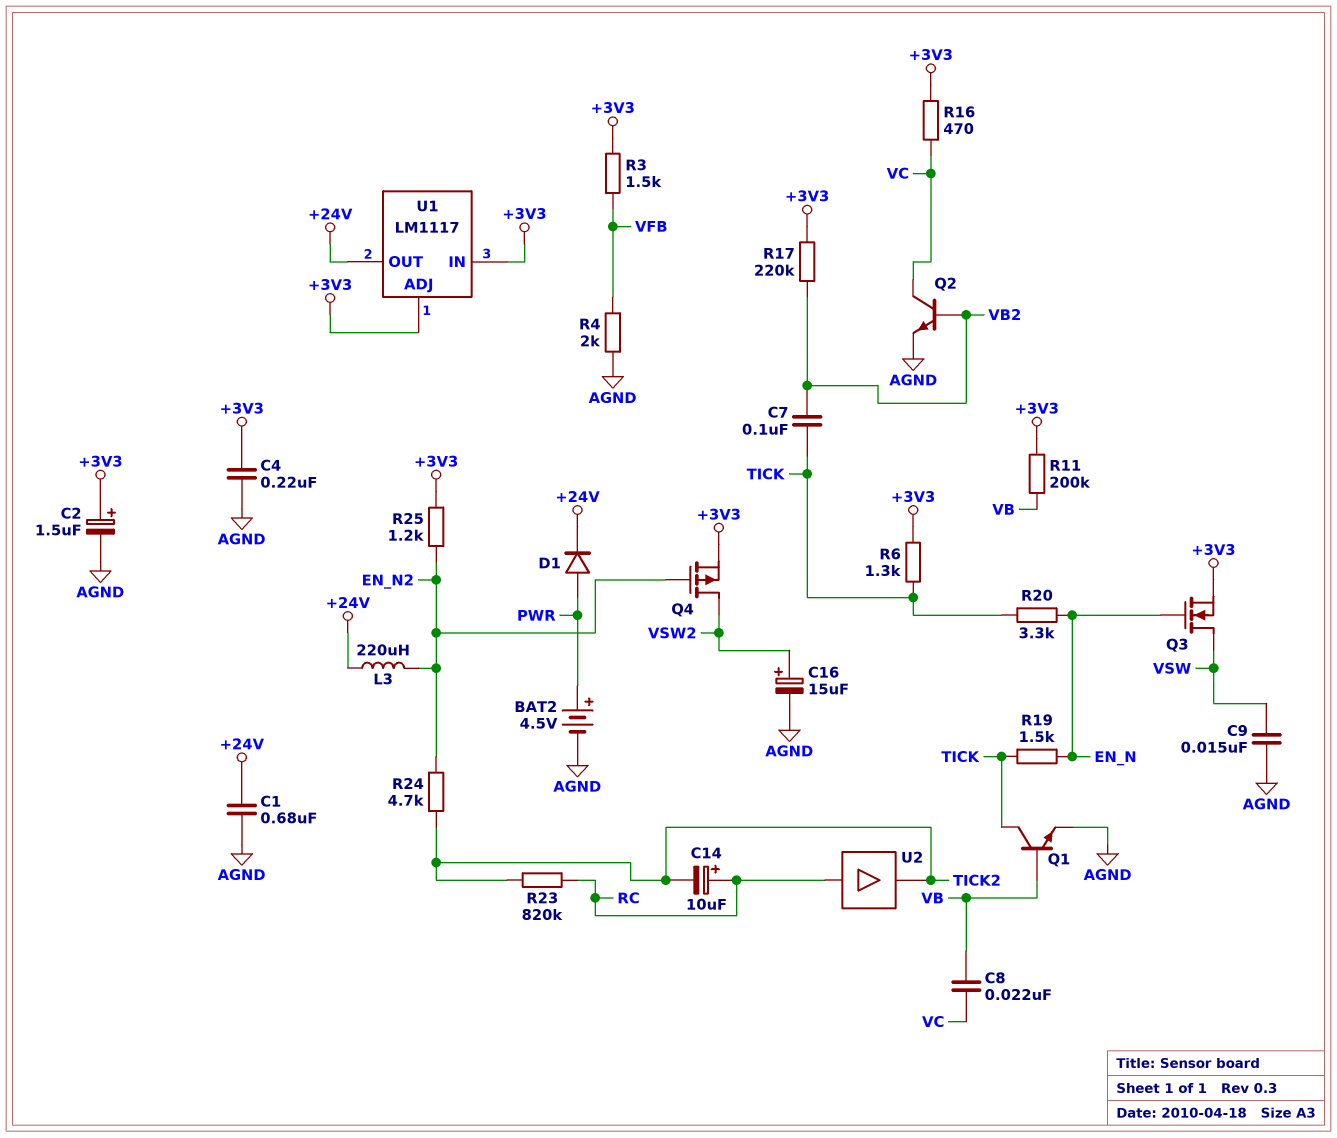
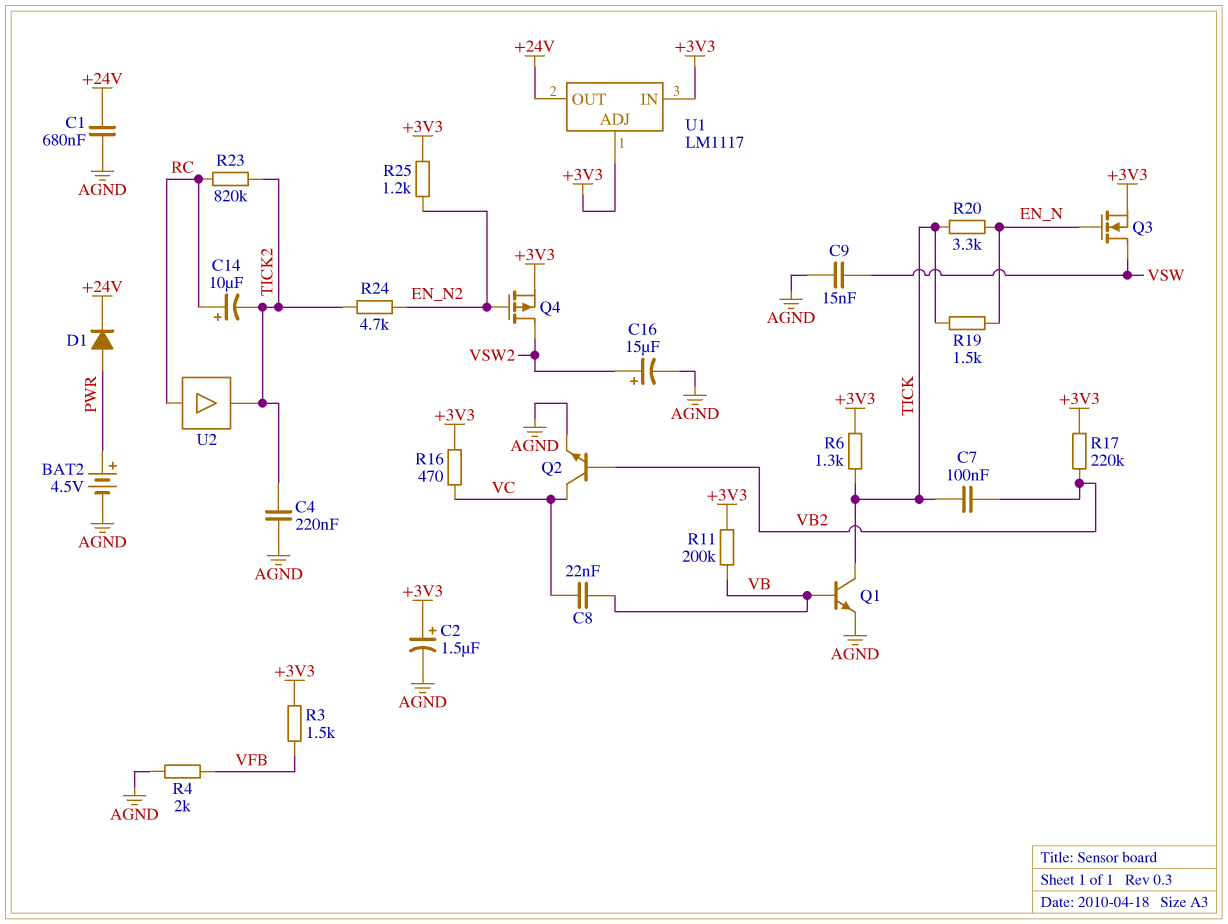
C4: 220nF (+3V3, AGND) -> 220nF (AGND, TICK2)
L3: 220uH (+24V, EN_N2) -> none

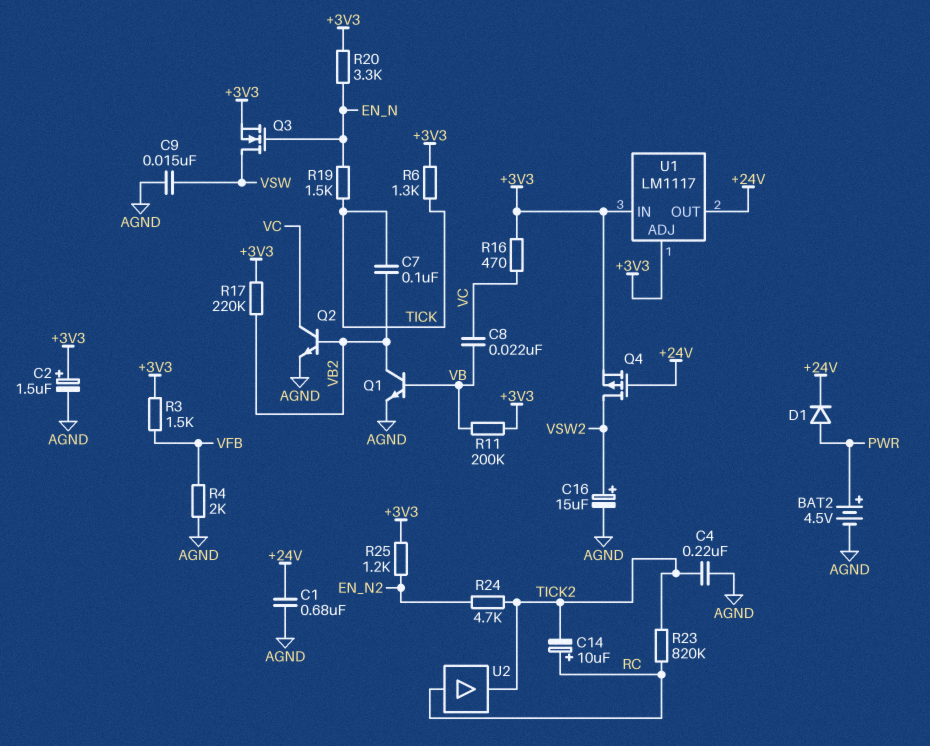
Q1: NPN (B VB, C TICK, E AGND) -> NPN (B VB, C VB2, E AGND)
Q4: PMOS (G EN_N2, D VSW2, S +3V3) -> PMOS (G +24V, D VSW2, S +3V3)
R20: 3.3k (EN_N, TICK) -> 3.3k (+3V3, EN_N)

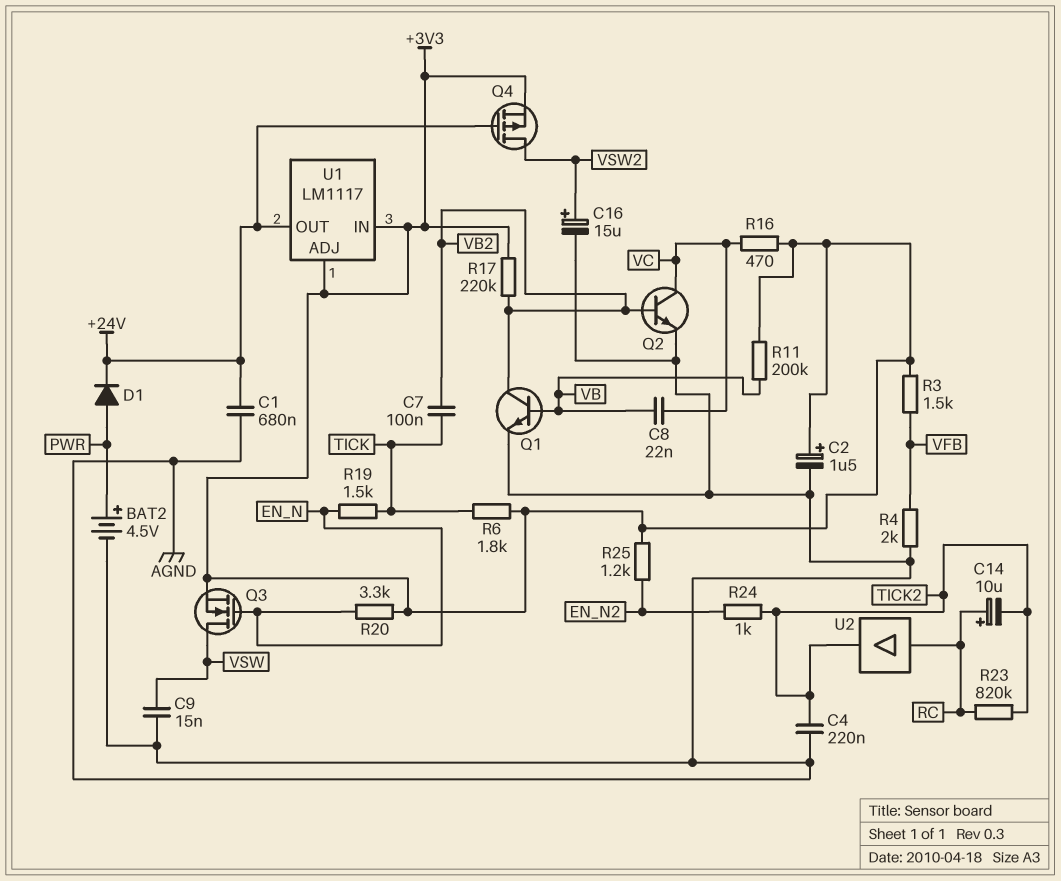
R6: 1.3k (+3V3, TICK) -> 1.8k (+3V3, TICK)
R24: 4.7k (EN_N2, TICK2) -> 1k (EN_N2, TICK2)

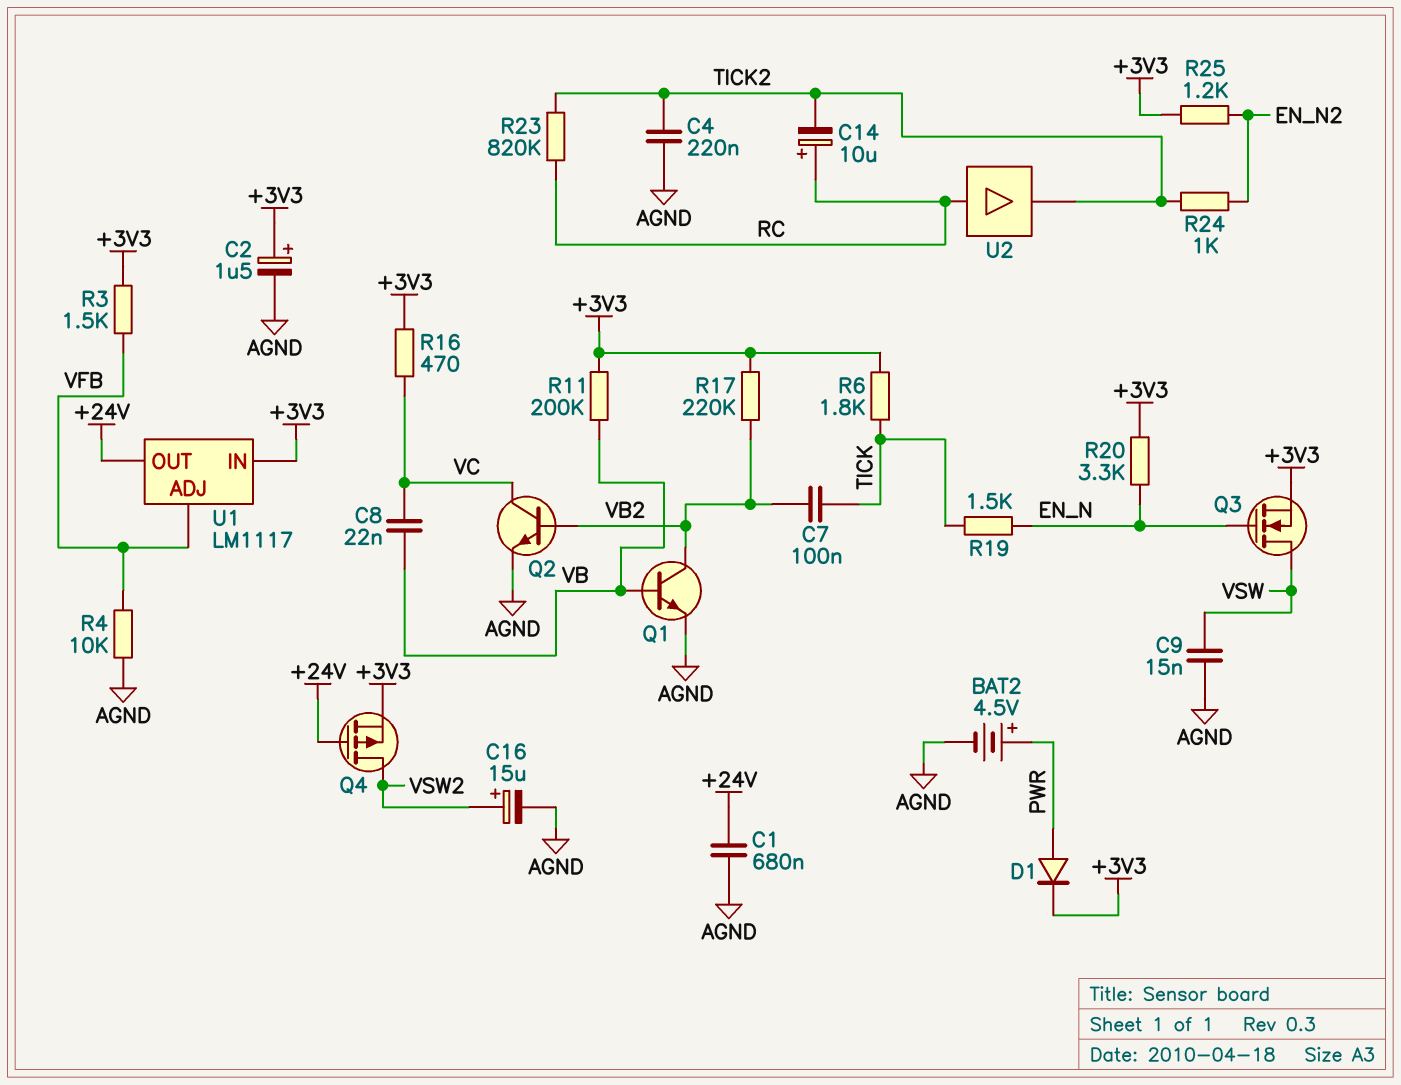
D1: diode (A PWR, K +24V) -> diode (A PWR, K +3V3)
R4: 2k (AGND, VFB) -> 10k (AGND, VFB)
U1 pin ADJ: +3V3 -> VFB

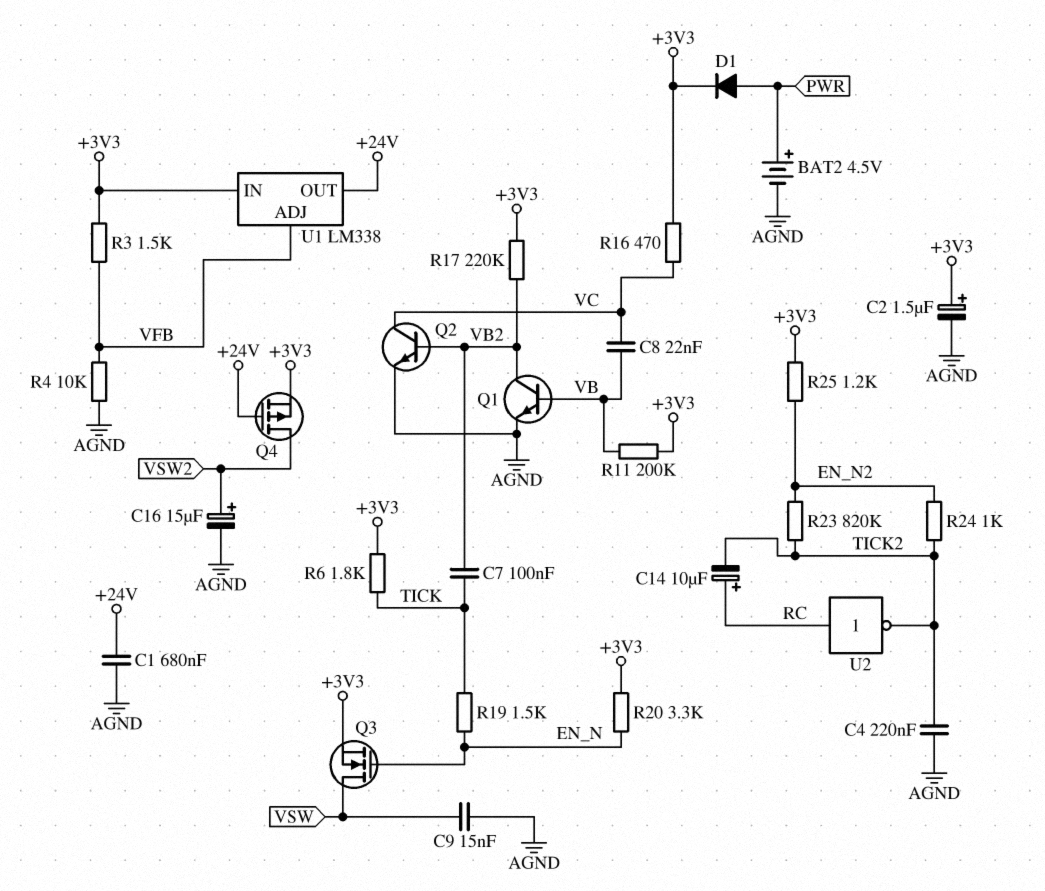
R23: 820k (RC, TICK2) -> 820k (EN_N2, TICK2)
U1: LM1117 -> LM338
U2: buffer (in RC, out TICK2) -> NOT (in RC, out TICK2)

